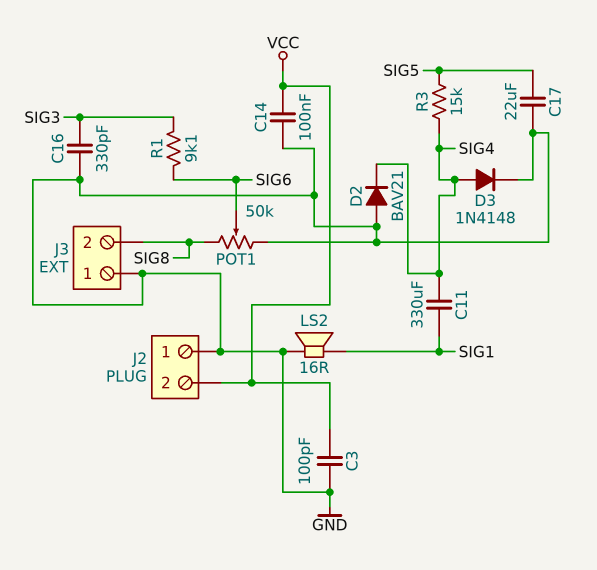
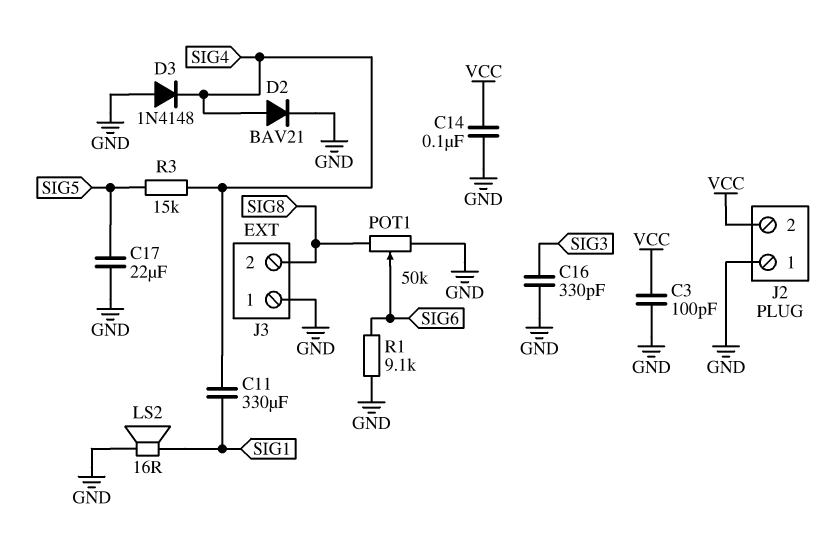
D2: diode BAV21 (A GND, K SIG4) -> diode BAV21 (A SIG4, K GND)
D3: diode 1N4148 (A SIG4, K GND) -> diode 1N4148 (A GND, K SIG4)
R1: 9.1k (SIG3, SIG6) -> 9.1k (GND, SIG6)

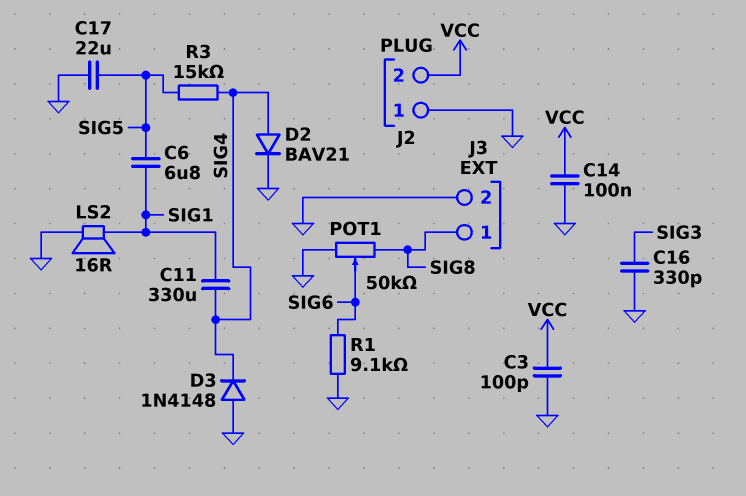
C6: none -> 6.8uF (SIG1, SIG5)
J3 pin 1: GND -> SIG8
J3 pin 2: SIG8 -> GND

